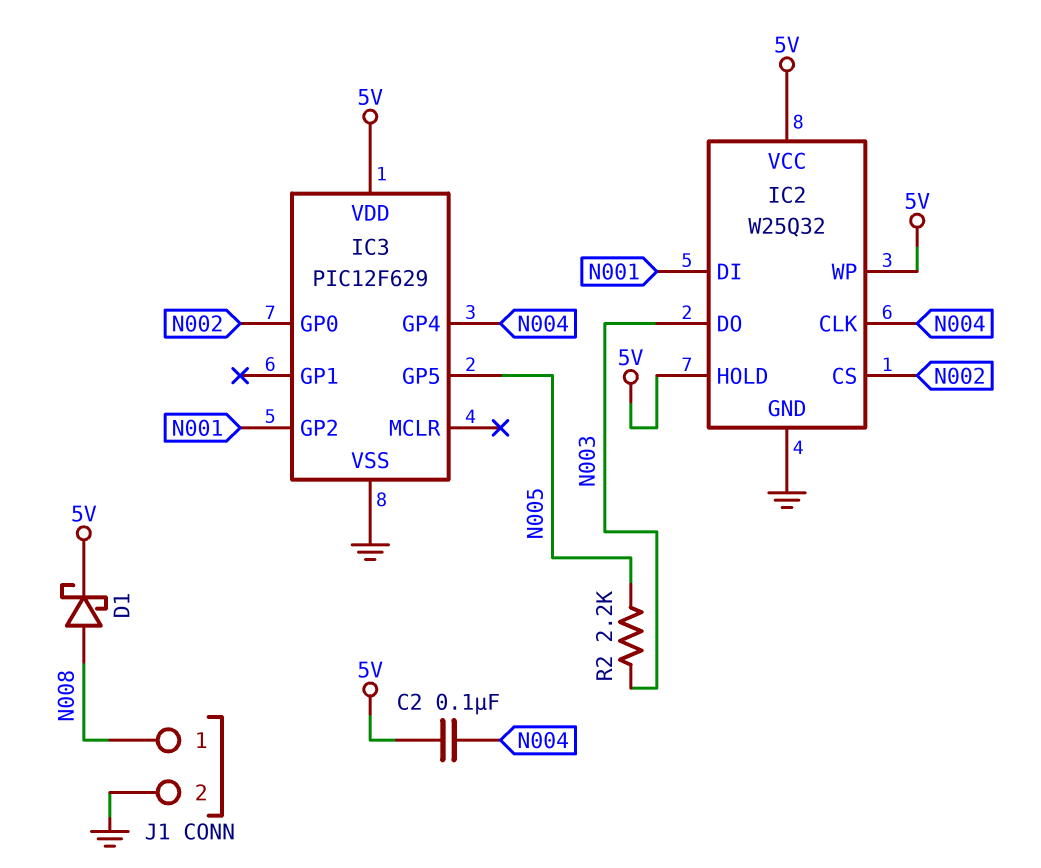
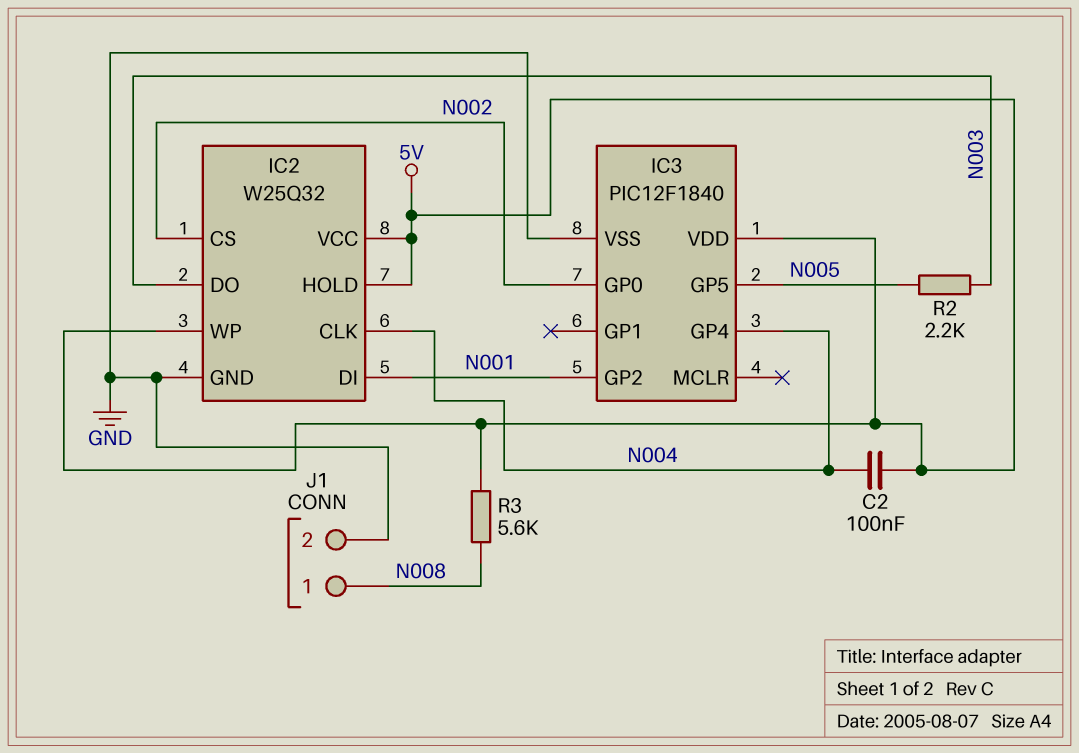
D1: schottky (A N008, K 5V) -> none
IC3: PIC12F629 -> PIC12F1840
R3: none -> 5.6k (5V, N008)

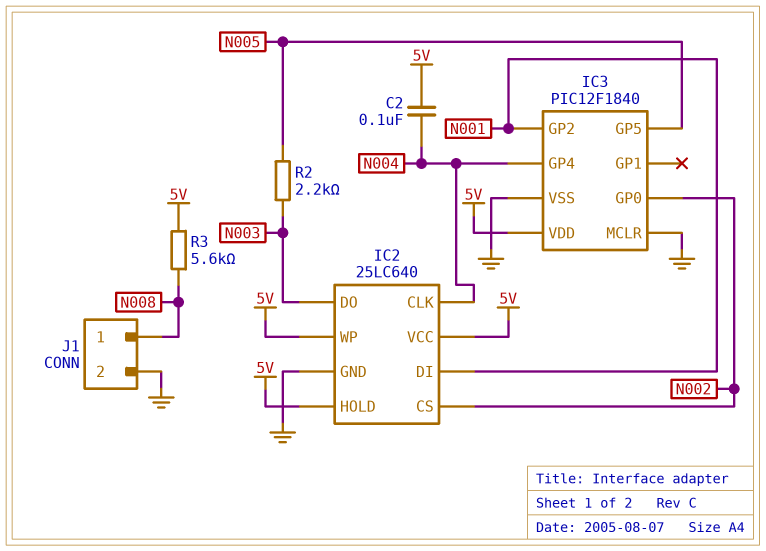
IC2: W25Q32 -> 25LC640
IC3 pin MCLR: none -> GND

